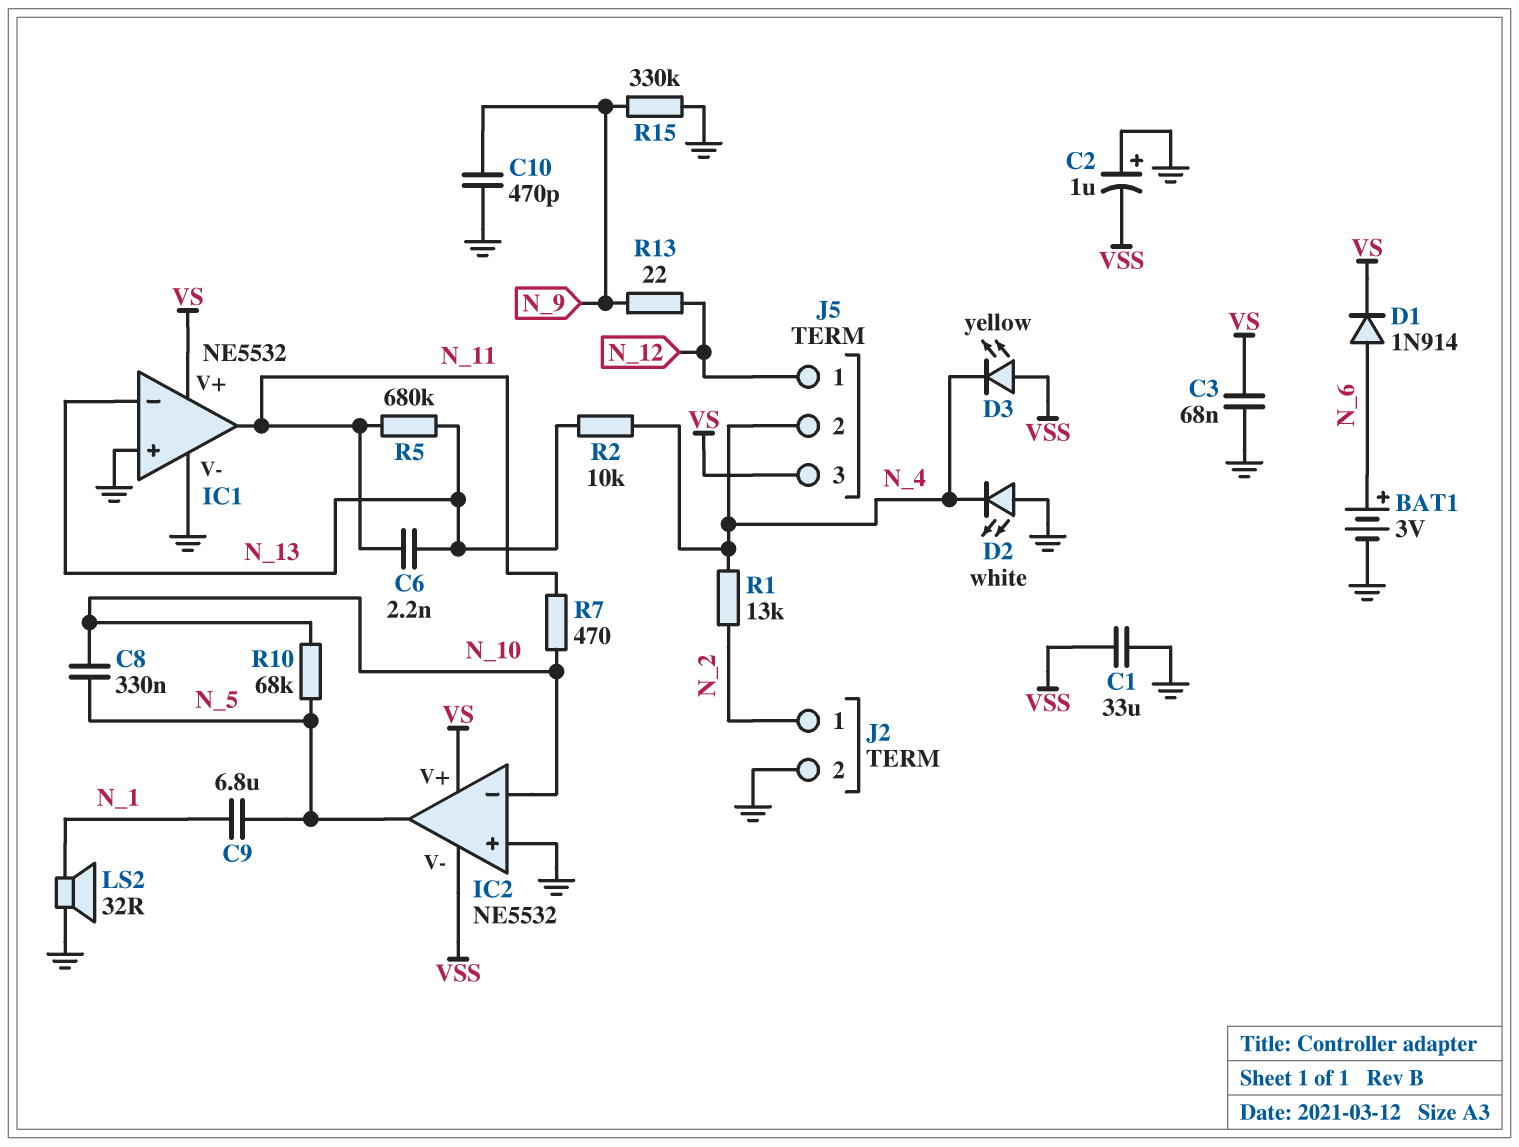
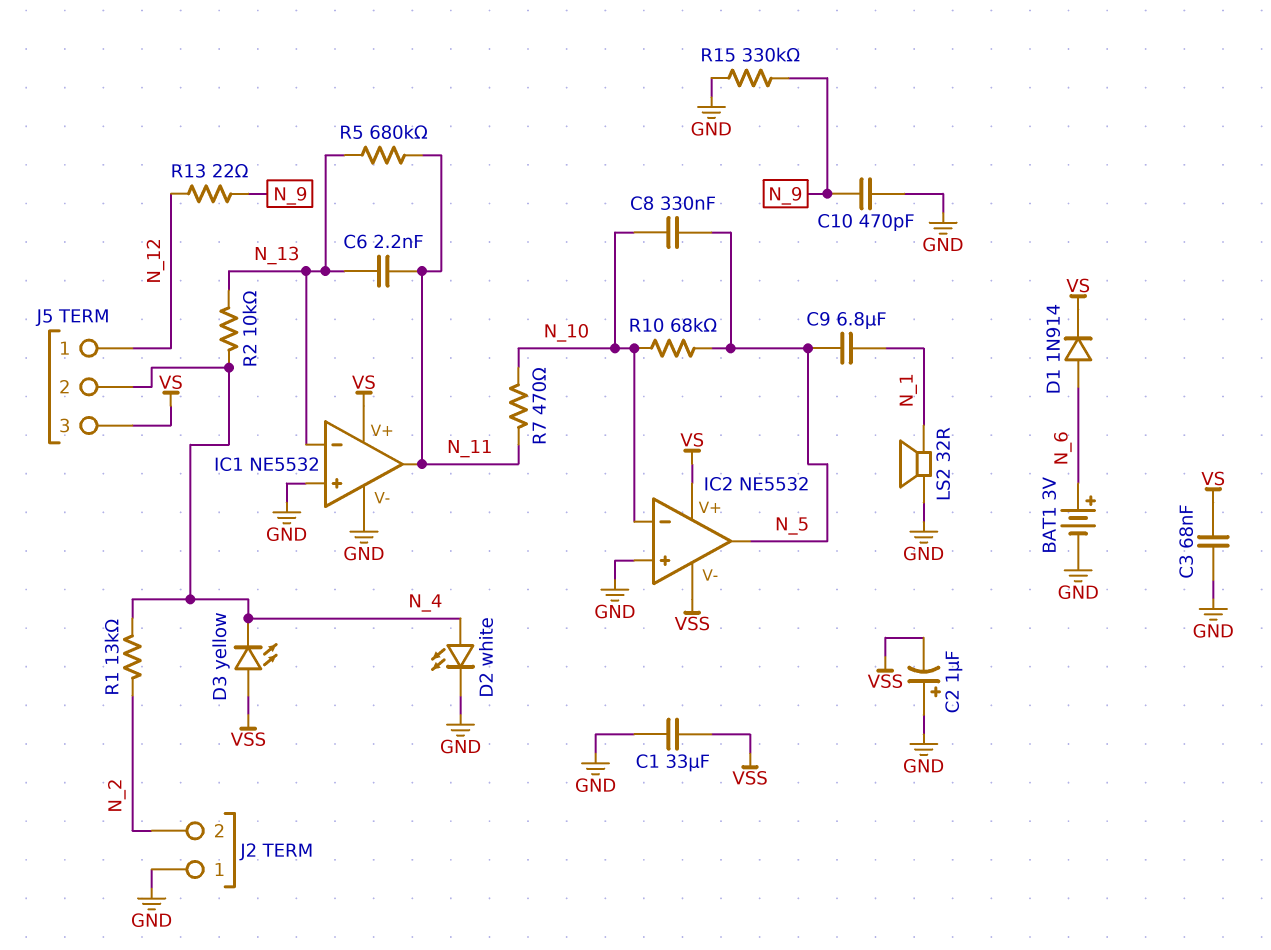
D2: LED white (A GND, K N_4) -> LED white (A N_4, K GND)
J2 pin 1: N_2 -> GND
J2 pin 2: GND -> N_2

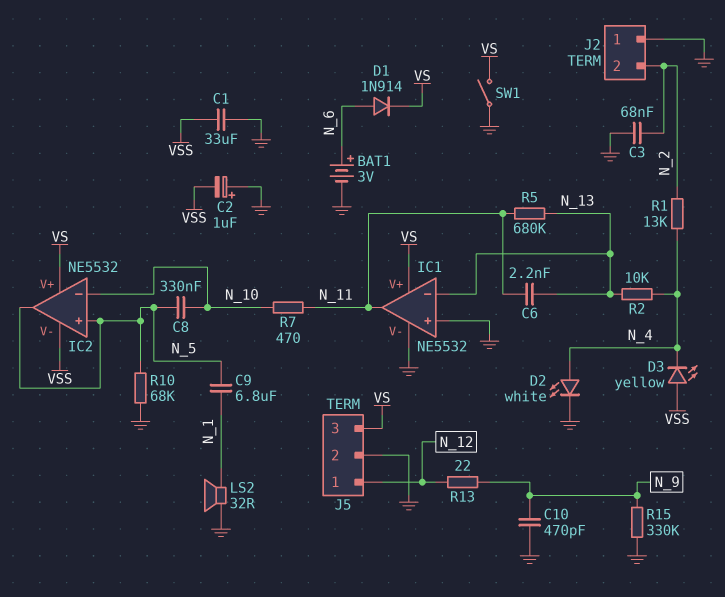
C3: 68nF (GND, VS) -> 68nF (GND, N_2)
IC2 pin in+: GND -> N_5
J5 pin 2: N_4 -> GND
R10: 68k (N_5, N_10) -> 68k (GND, N_5)
SW1: none -> switch (GND, VS)

